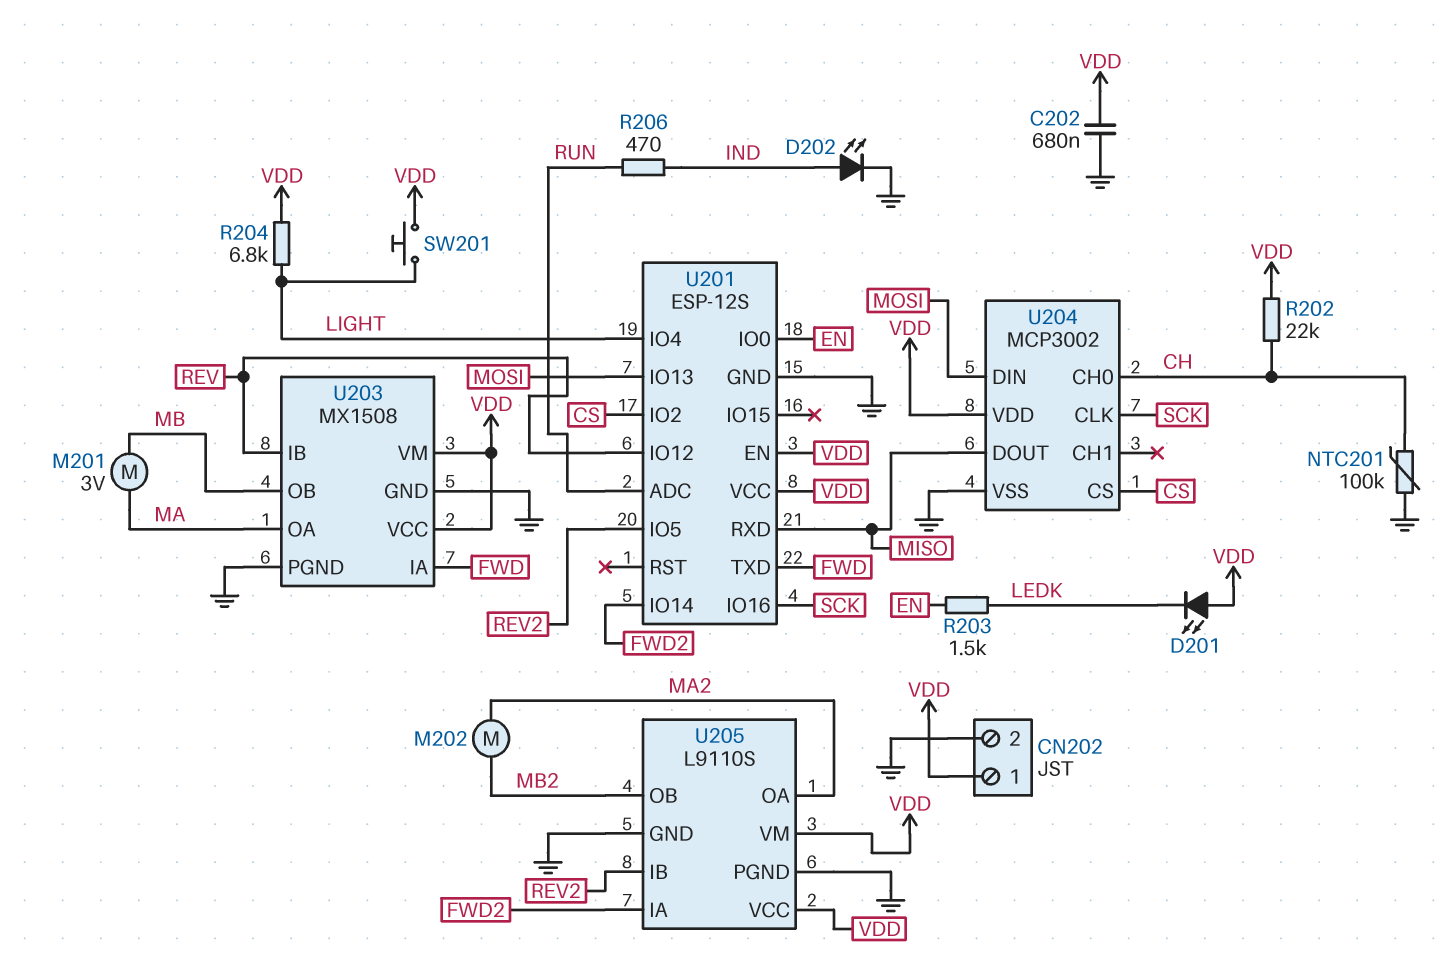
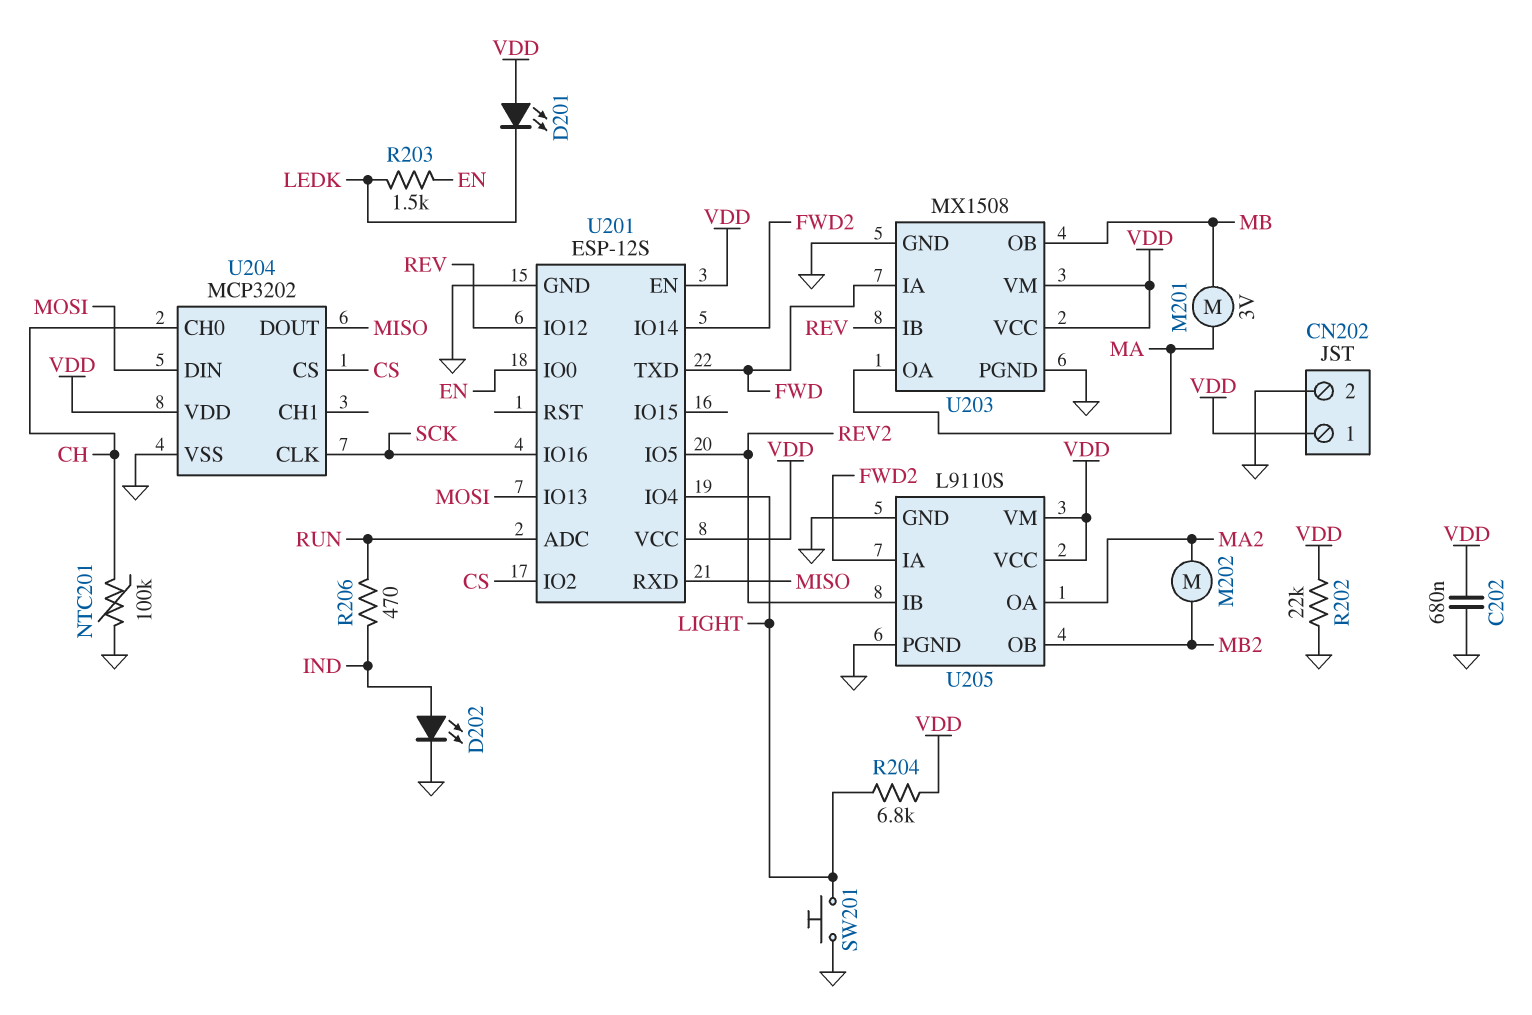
R202: 22k (CH, VDD) -> 22k (GND, VDD)
SW201: button (LIGHT, VDD) -> button (GND, LIGHT)
U204: MCP3002 -> MCP3202

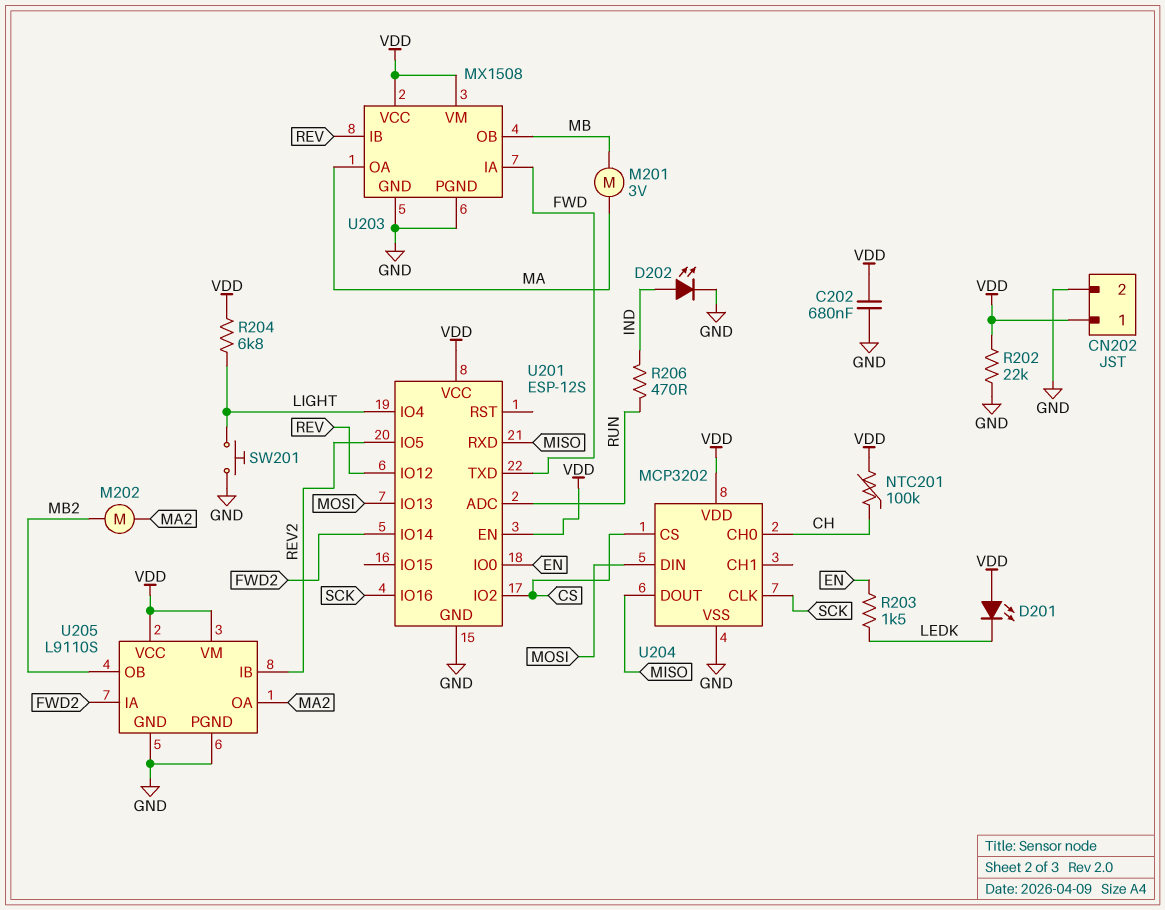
NTC201: 100k (CH, GND) -> 100k (CH, VDD)

